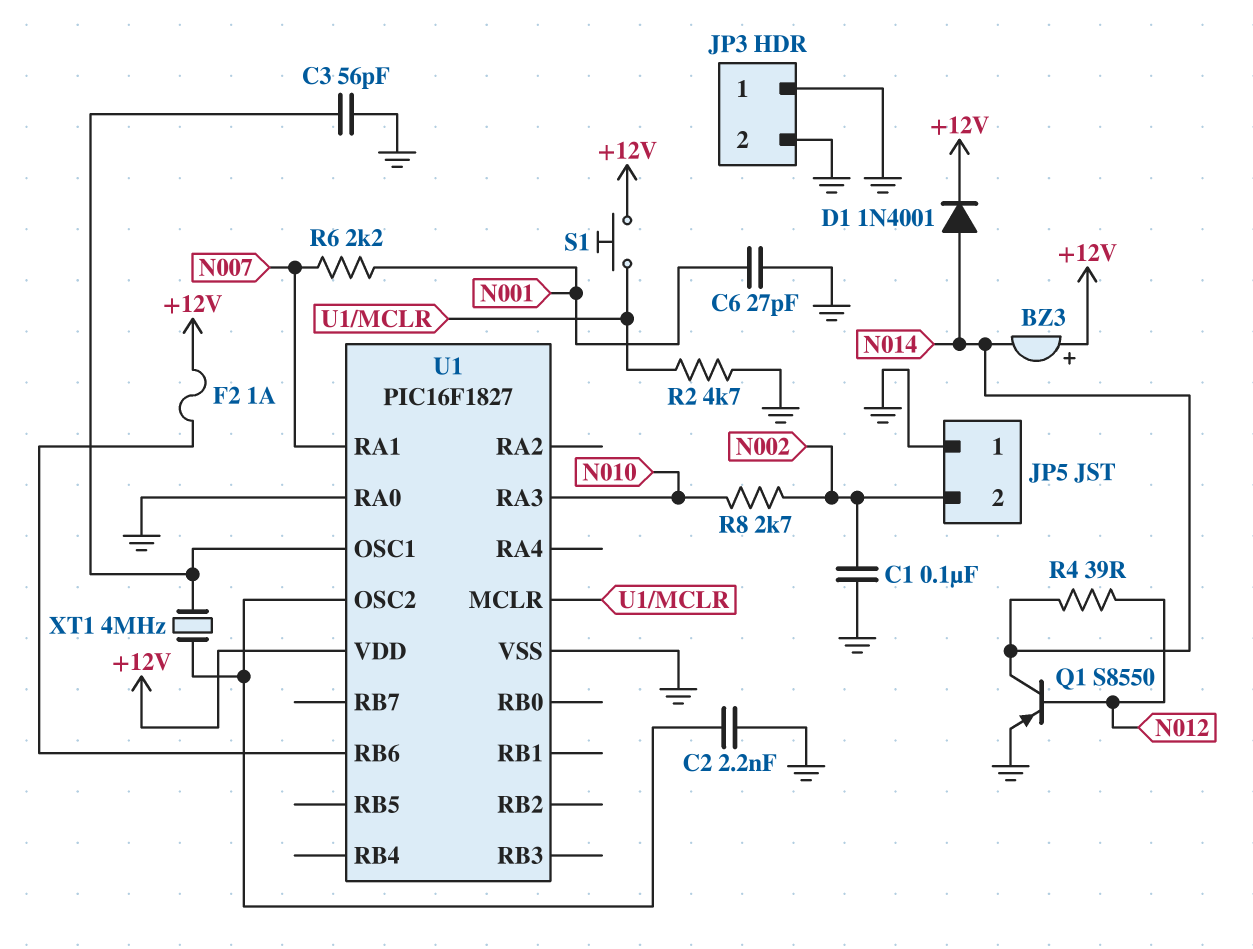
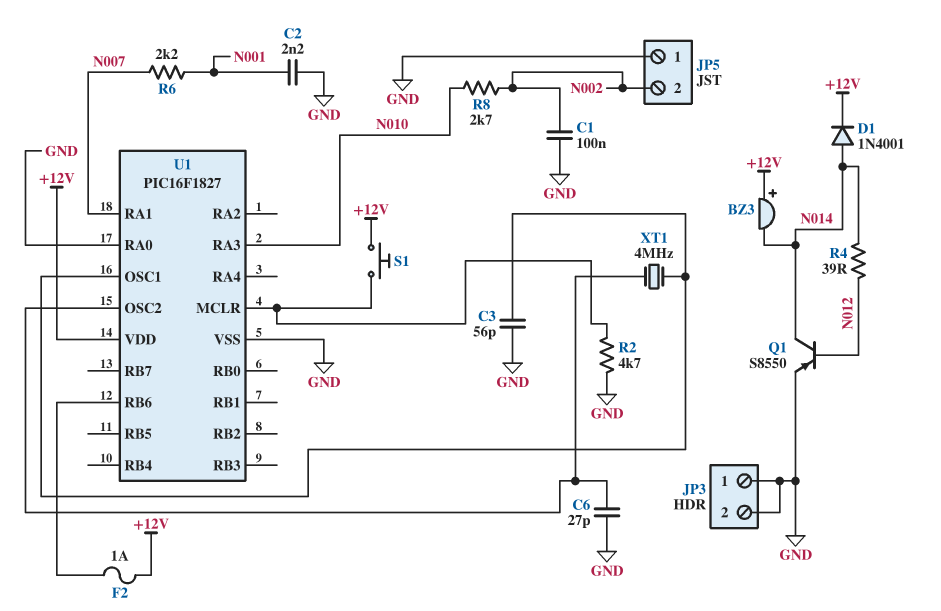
C2: 2.2nF (GND, U1/OSC2) -> 2.2nF (GND, N001)
C6: 27pF (GND, N001) -> 27pF (GND, U1/OSC2)

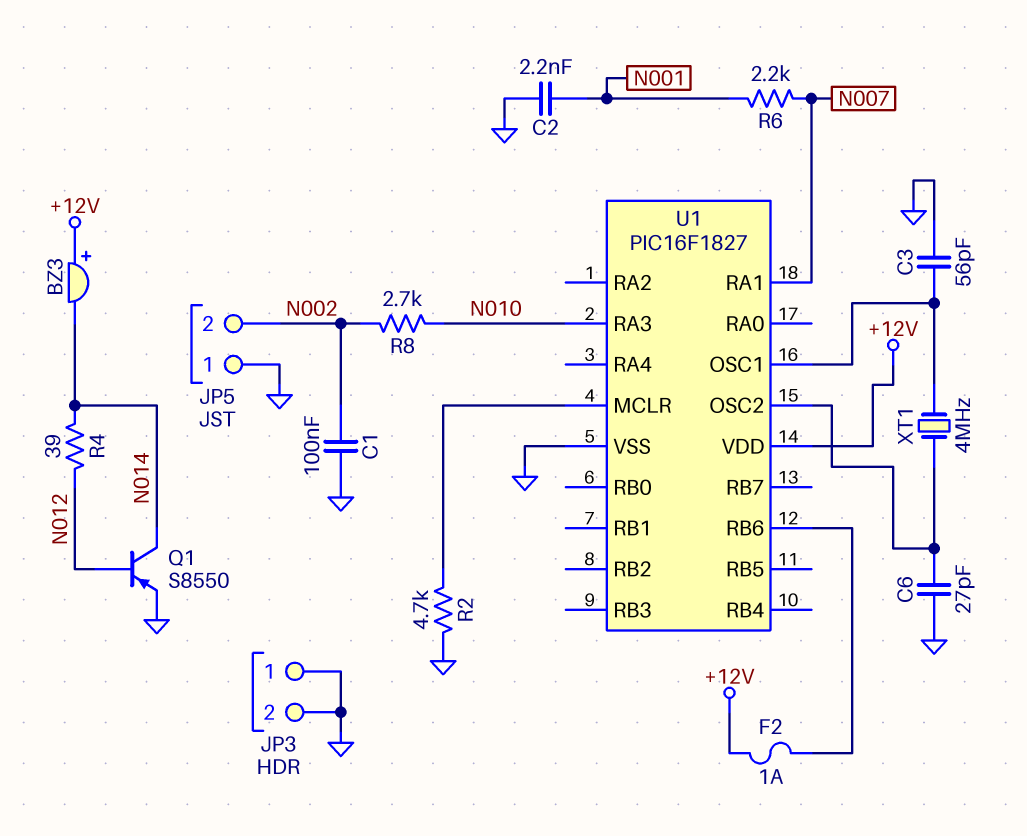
D1: diode 1N4001 (A N014, K +12V) -> none
S1: button (+12V, U1/MCLR) -> none
U1 pin RA0: GND -> none

